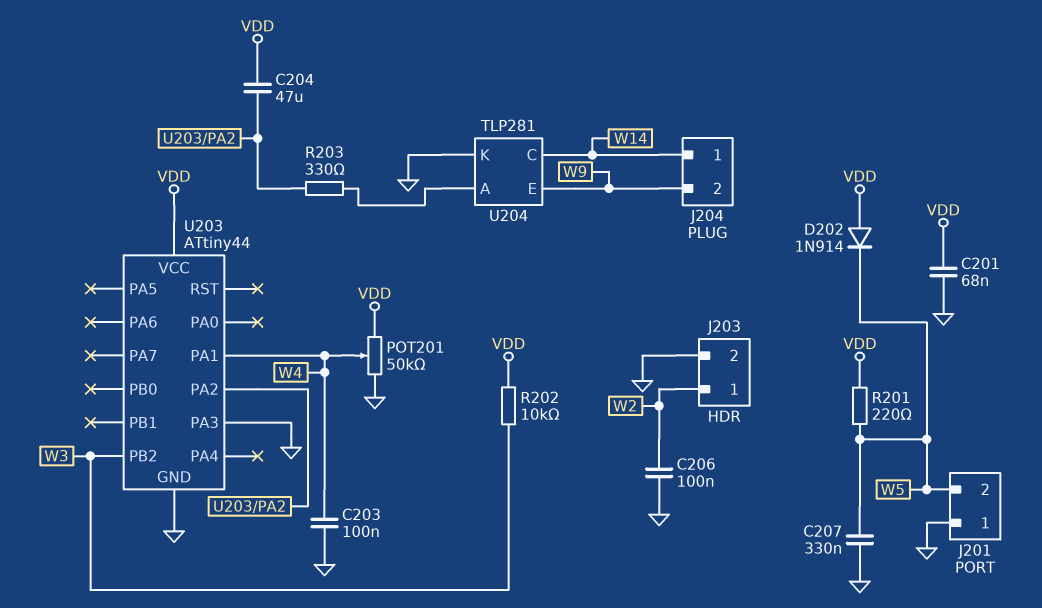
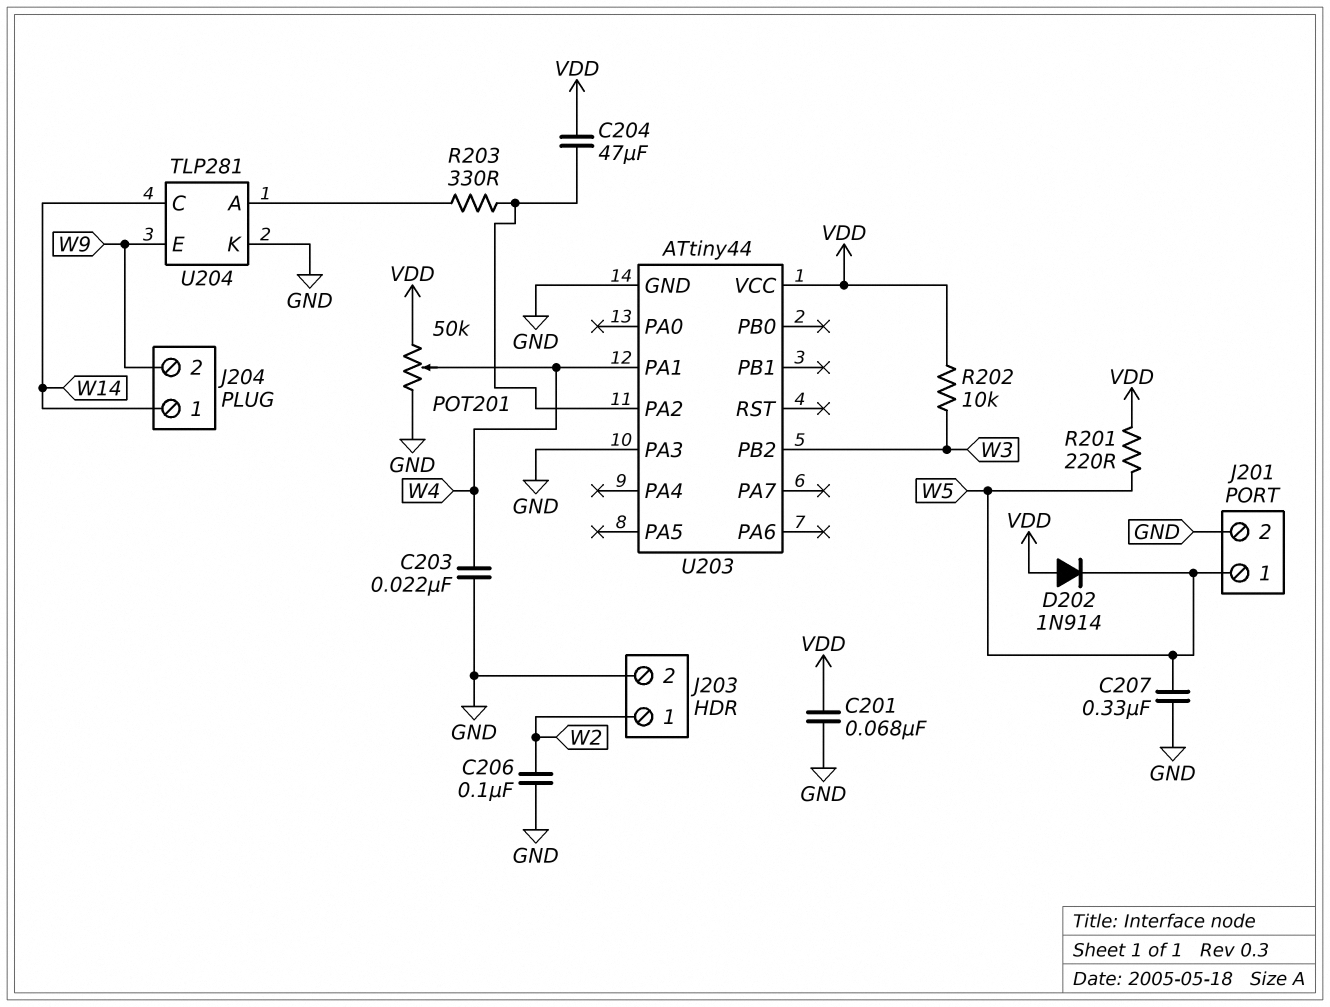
C203: 100nF (GND, W4) -> 22nF (GND, W4)
J201 pin 1: GND -> W5
J201 pin 2: W5 -> GND

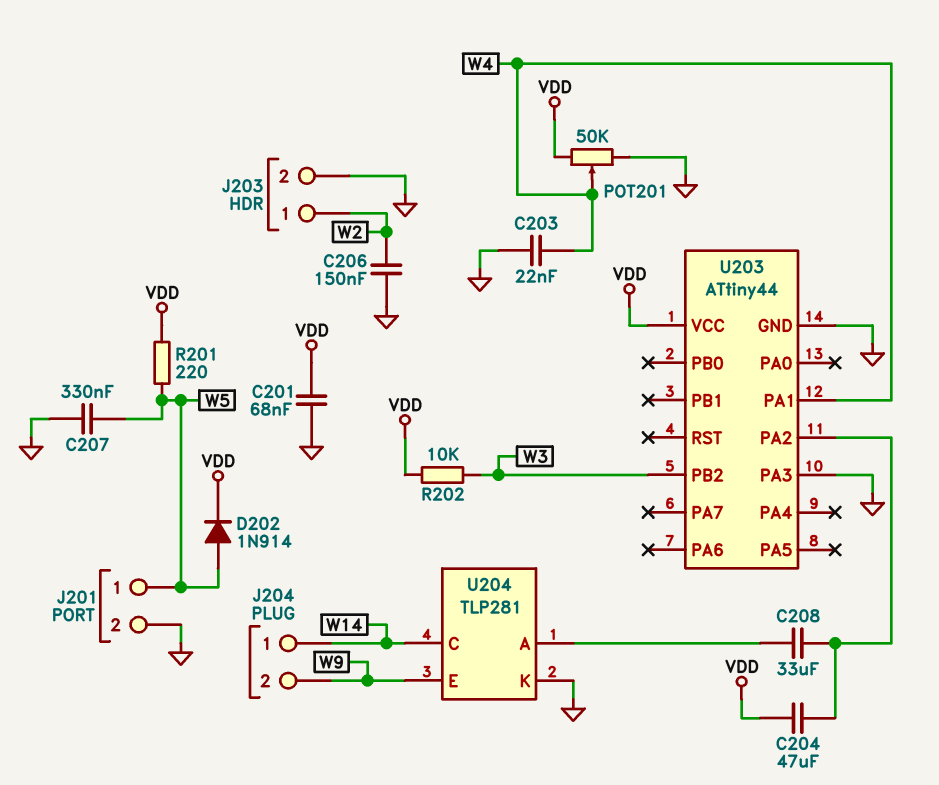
C206: 100nF (GND, W2) -> 150nF (GND, W2)
C208: none -> 33uF (U203/PA2, U204/A)
D202: diode 1N914 (A VDD, K W5) -> diode 1N914 (A W5, K VDD)
R203: 330 (U203/PA2, U204/A) -> none

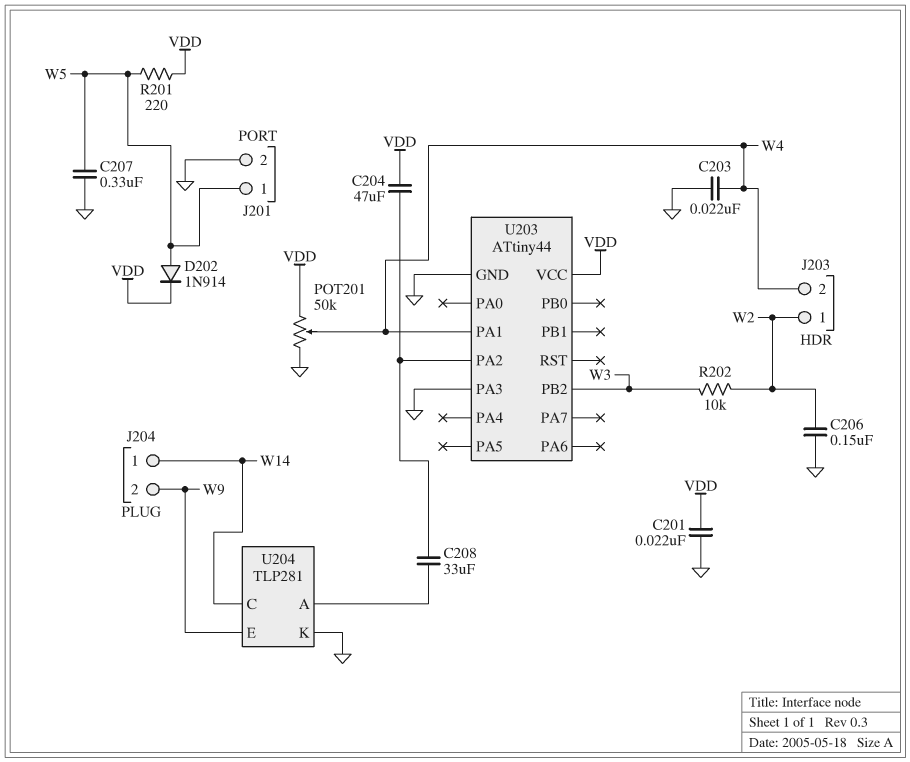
C201: 68nF (GND, VDD) -> 22nF (GND, VDD)
J203 pin 2: GND -> W4
R202: 10k (VDD, W3) -> 10k (W2, W3)

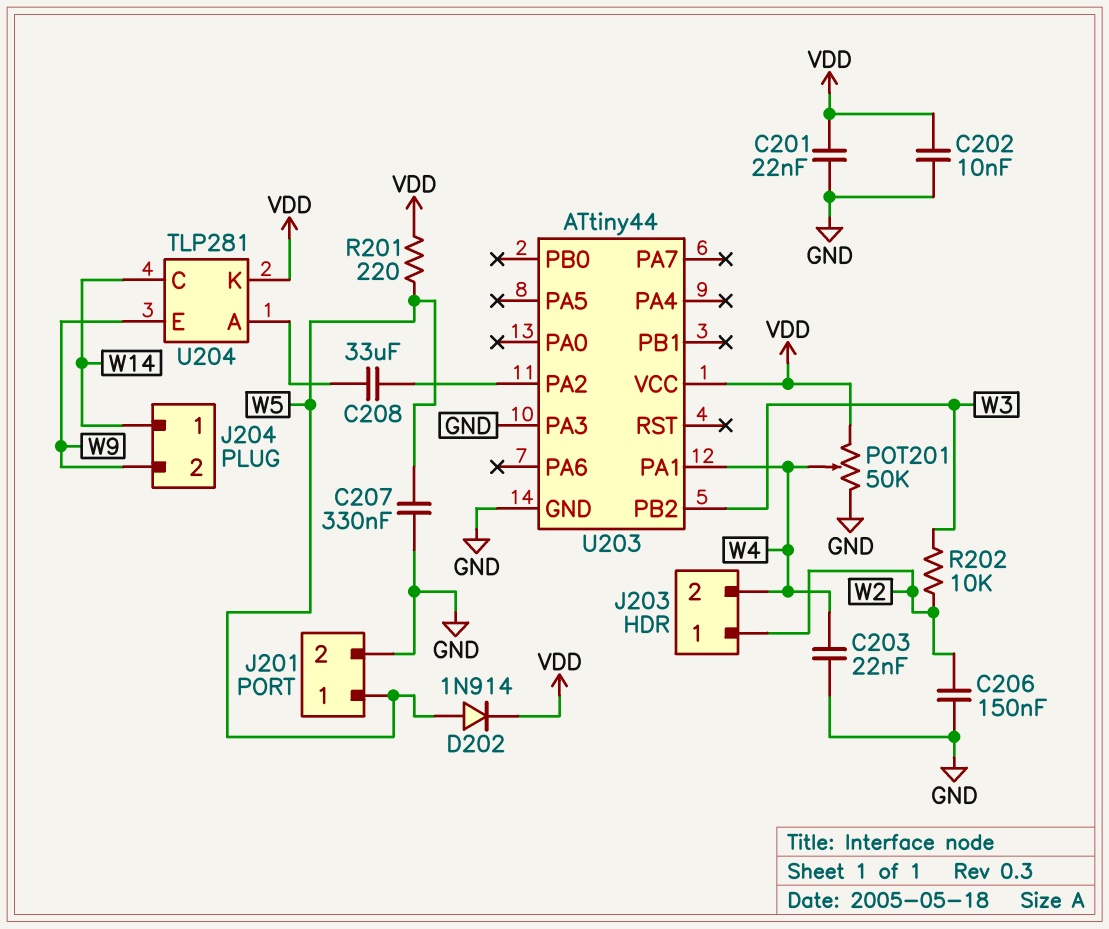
C202: none -> 10nF (GND, VDD)
C204: 47uF (U203/PA2, VDD) -> none
U204 pin K: GND -> VDD

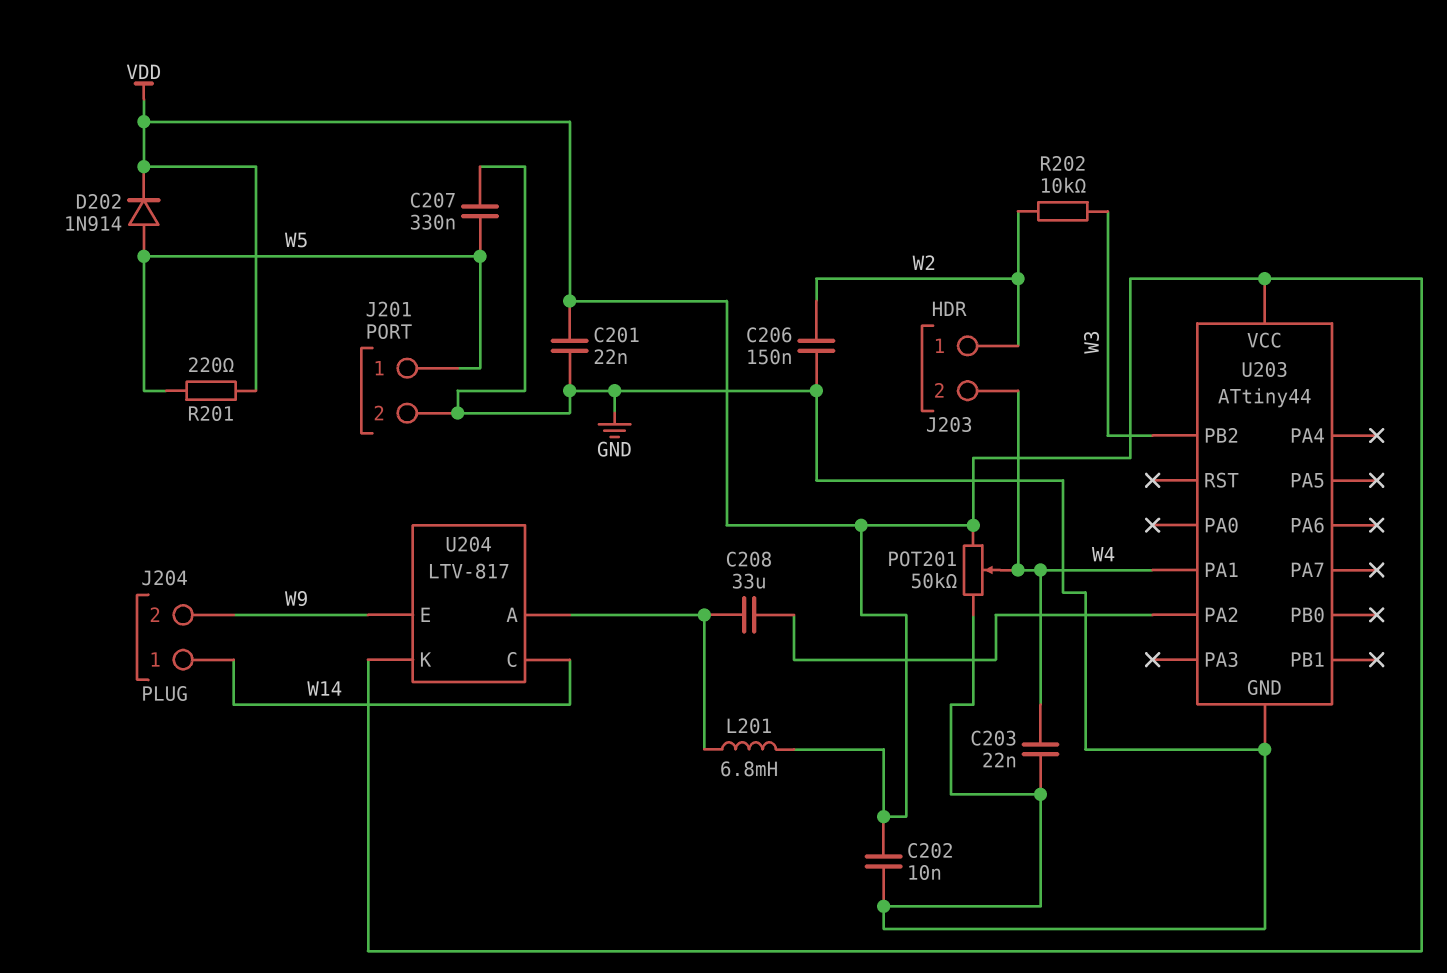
L201: none -> 6.8mH (U204/A, VDD)
U203 pin PA3: GND -> none
U204: TLP281 -> LTV-817

